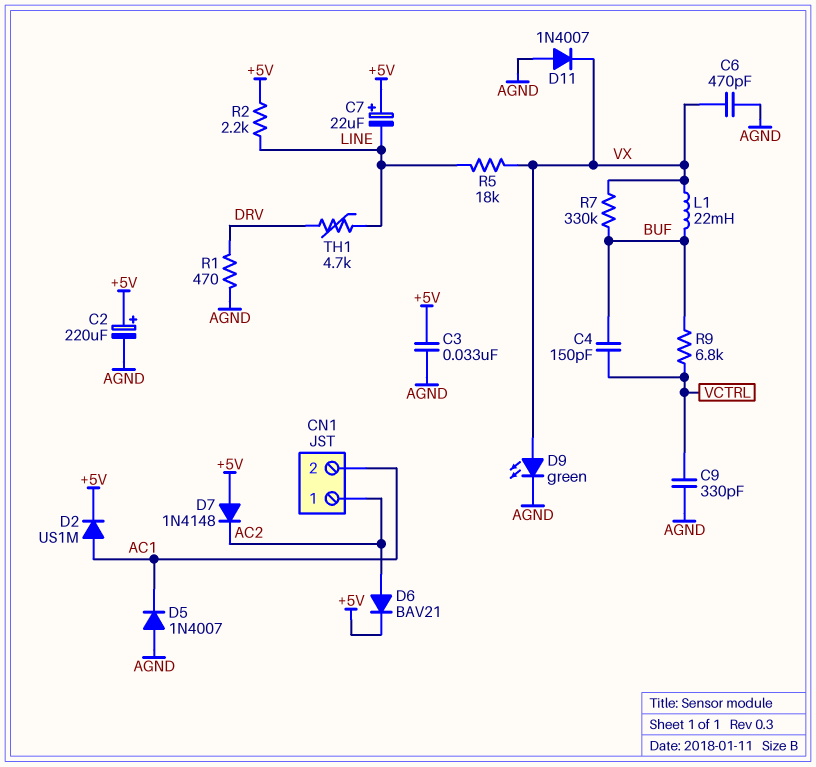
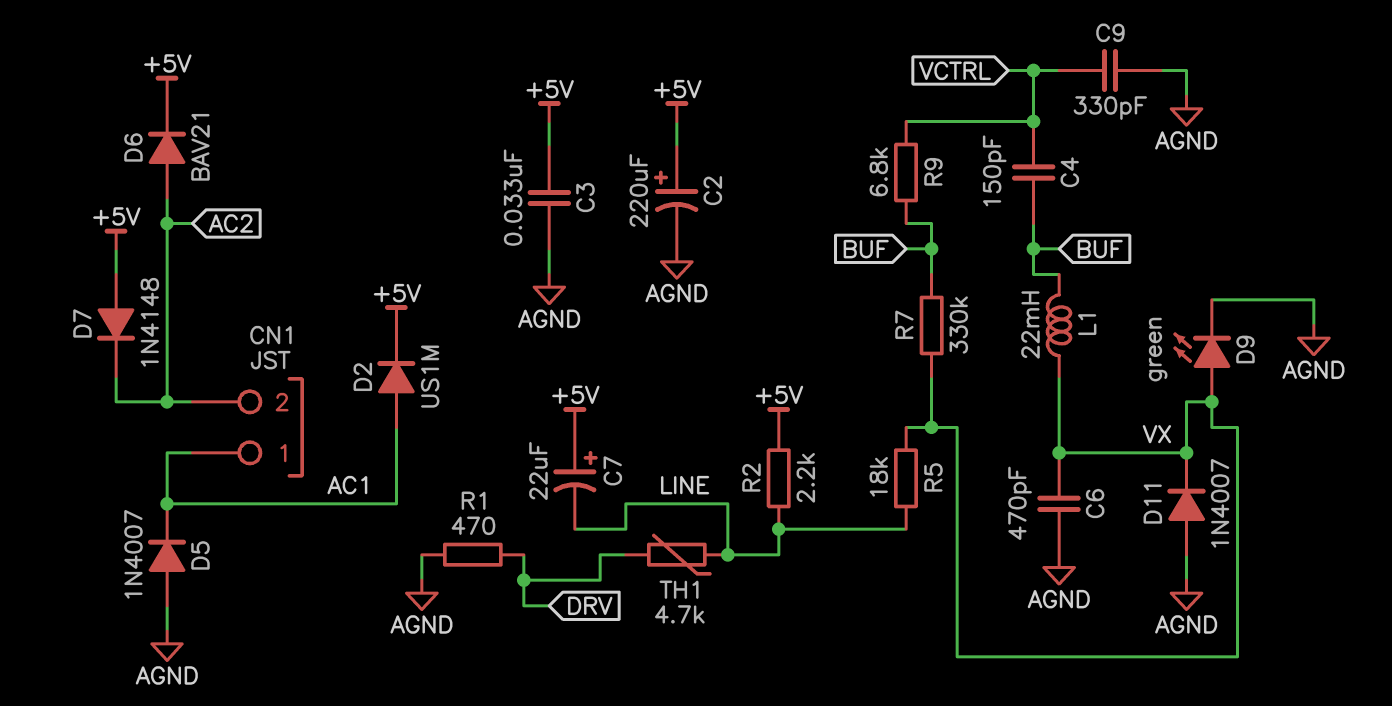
CN1 pin 1: AC2 -> AC1
CN1 pin 2: AC1 -> AC2

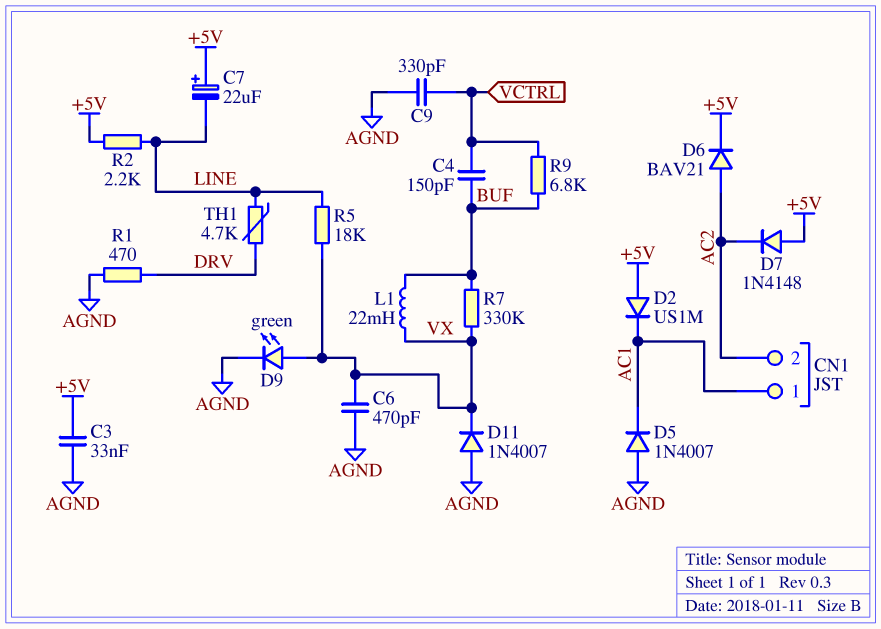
C2: 220uF (plus +5V, minus AGND) -> none
D2: diode US1M (A AC1, K +5V) -> diode US1M (A +5V, K AC1)

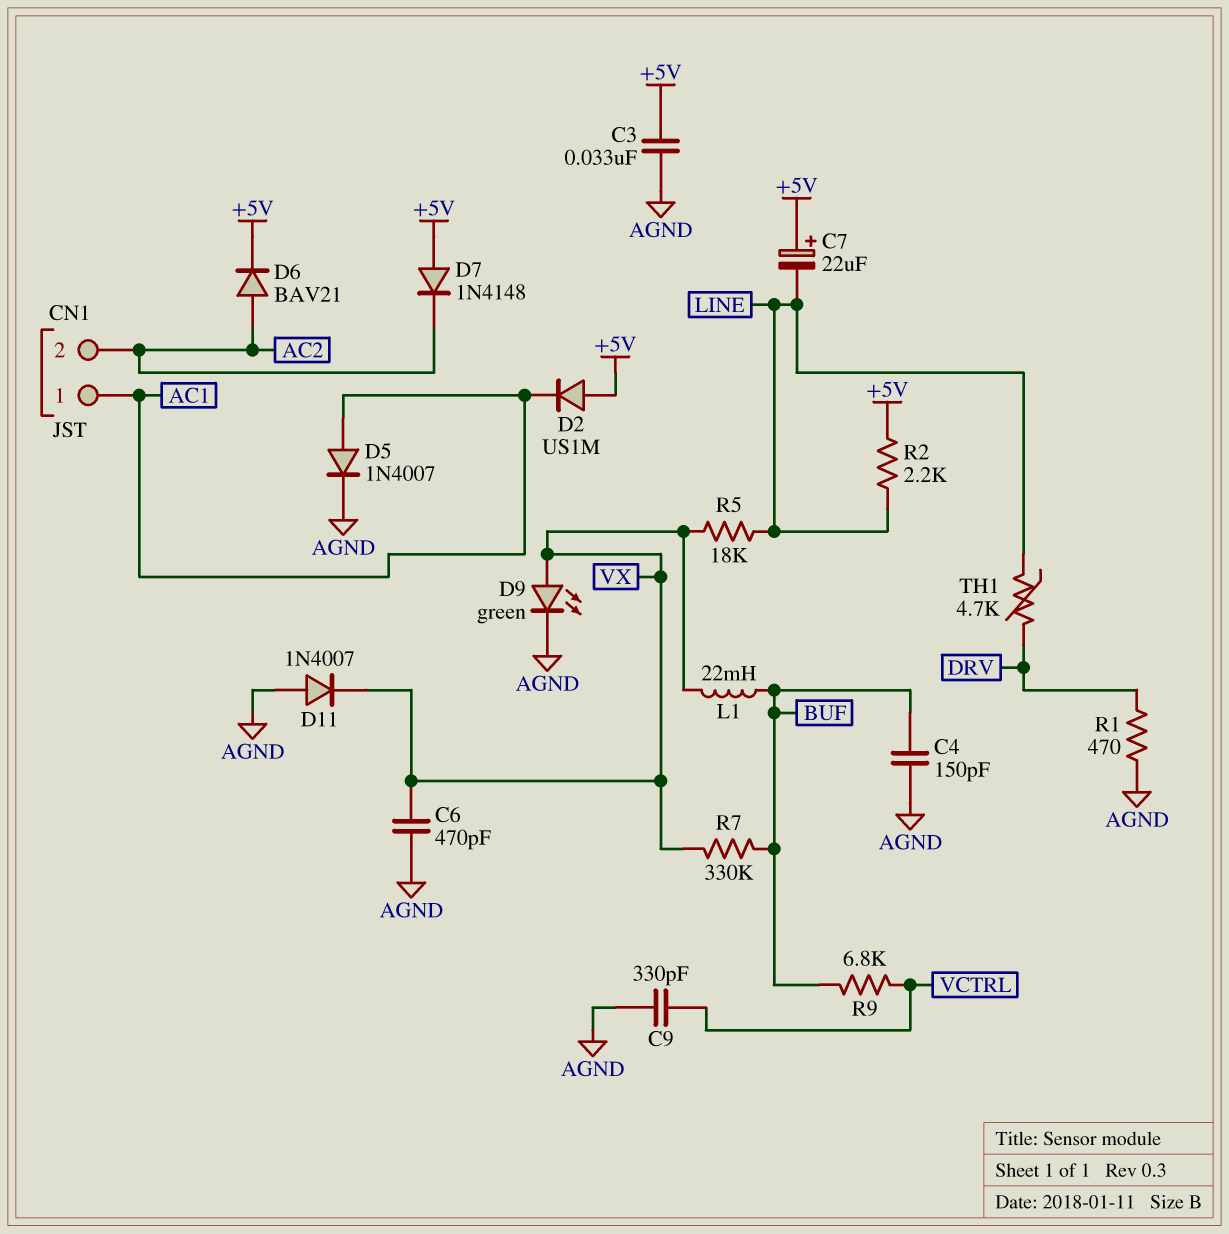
C4: 150pF (BUF, VCTRL) -> 150pF (AGND, BUF)
D5: diode 1N4007 (A AGND, K AC1) -> diode 1N4007 (A AC1, K AGND)

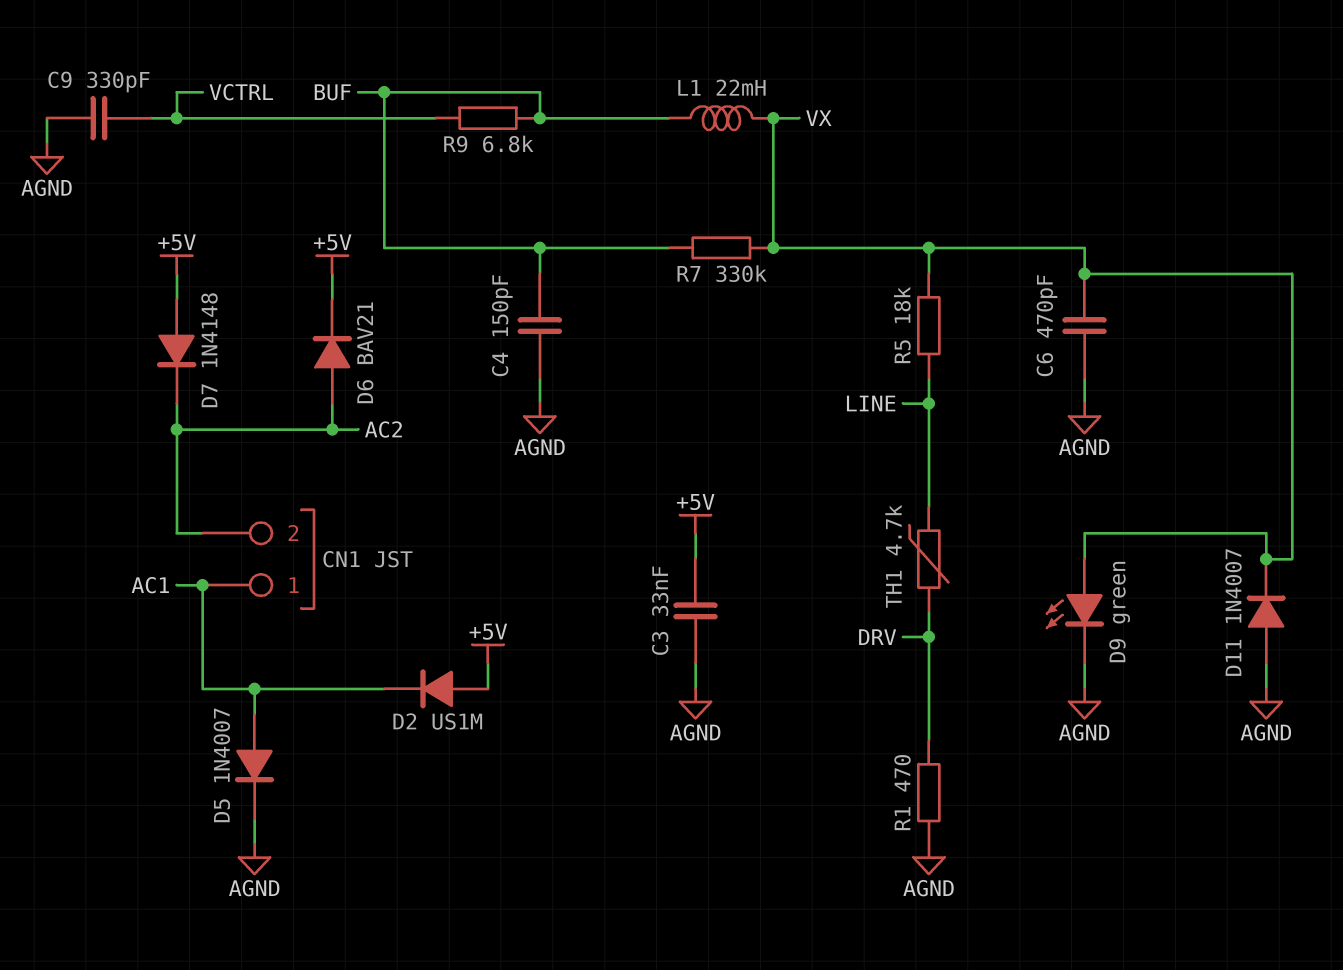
C7: 22uF (plus +5V, minus LINE) -> none
R2: 2.2k (+5V, LINE) -> none

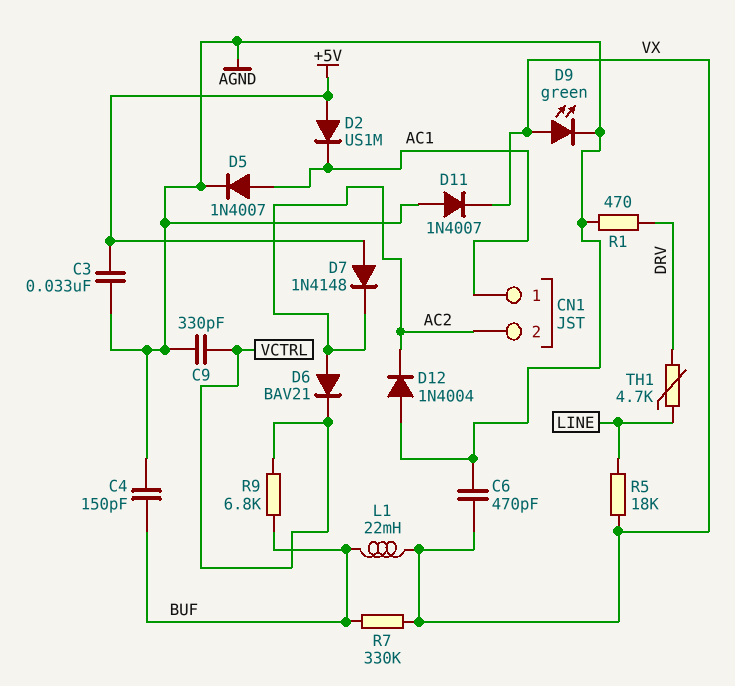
D6: diode BAV21 (A AC2, K +5V) -> diode BAV21 (A AC2, K VCTRL)
D12: none -> diode 1N4004 (A AGND, K AC2)

